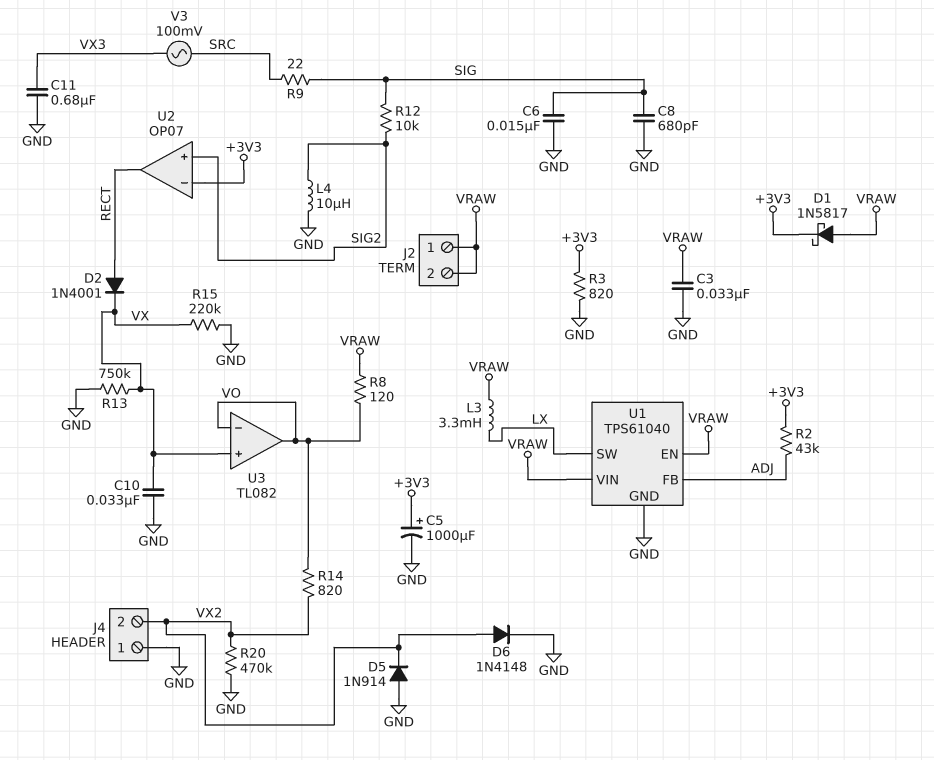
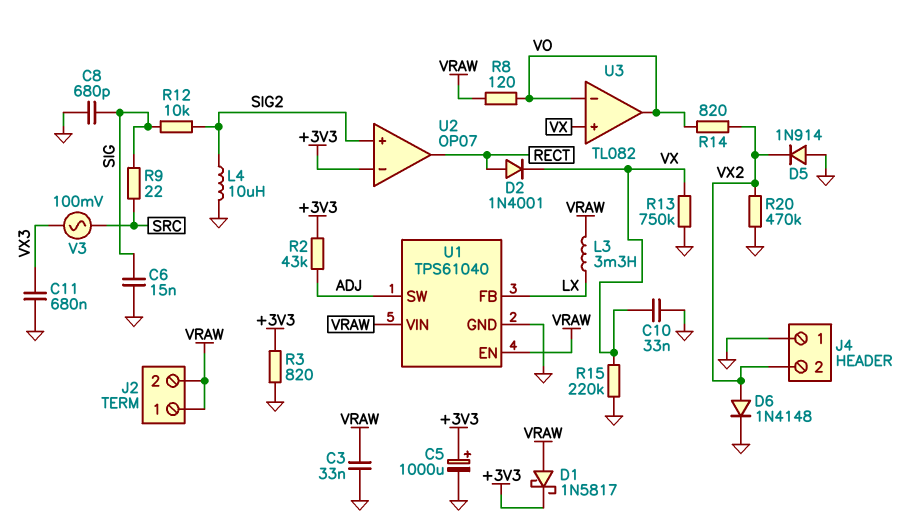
U1 pin FB: ADJ -> LX
U1 pin SW: LX -> ADJ

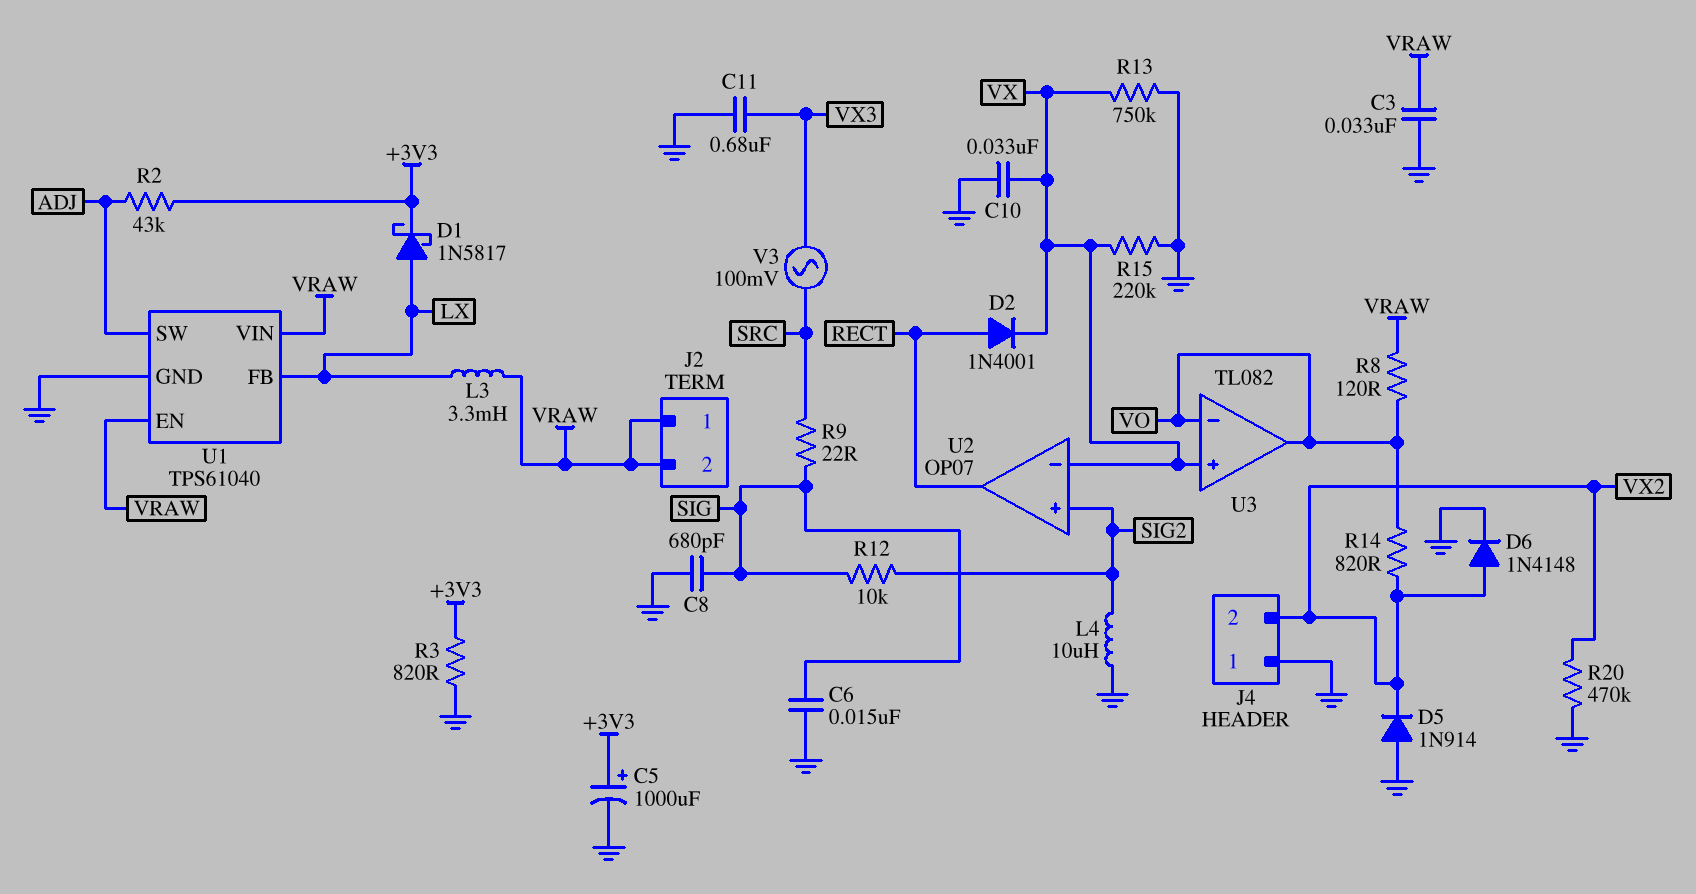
D1: schottky 1N5817 (A VRAW, K +3V3) -> schottky 1N5817 (A LX, K +3V3)
U2 pin in-: +3V3 -> VX

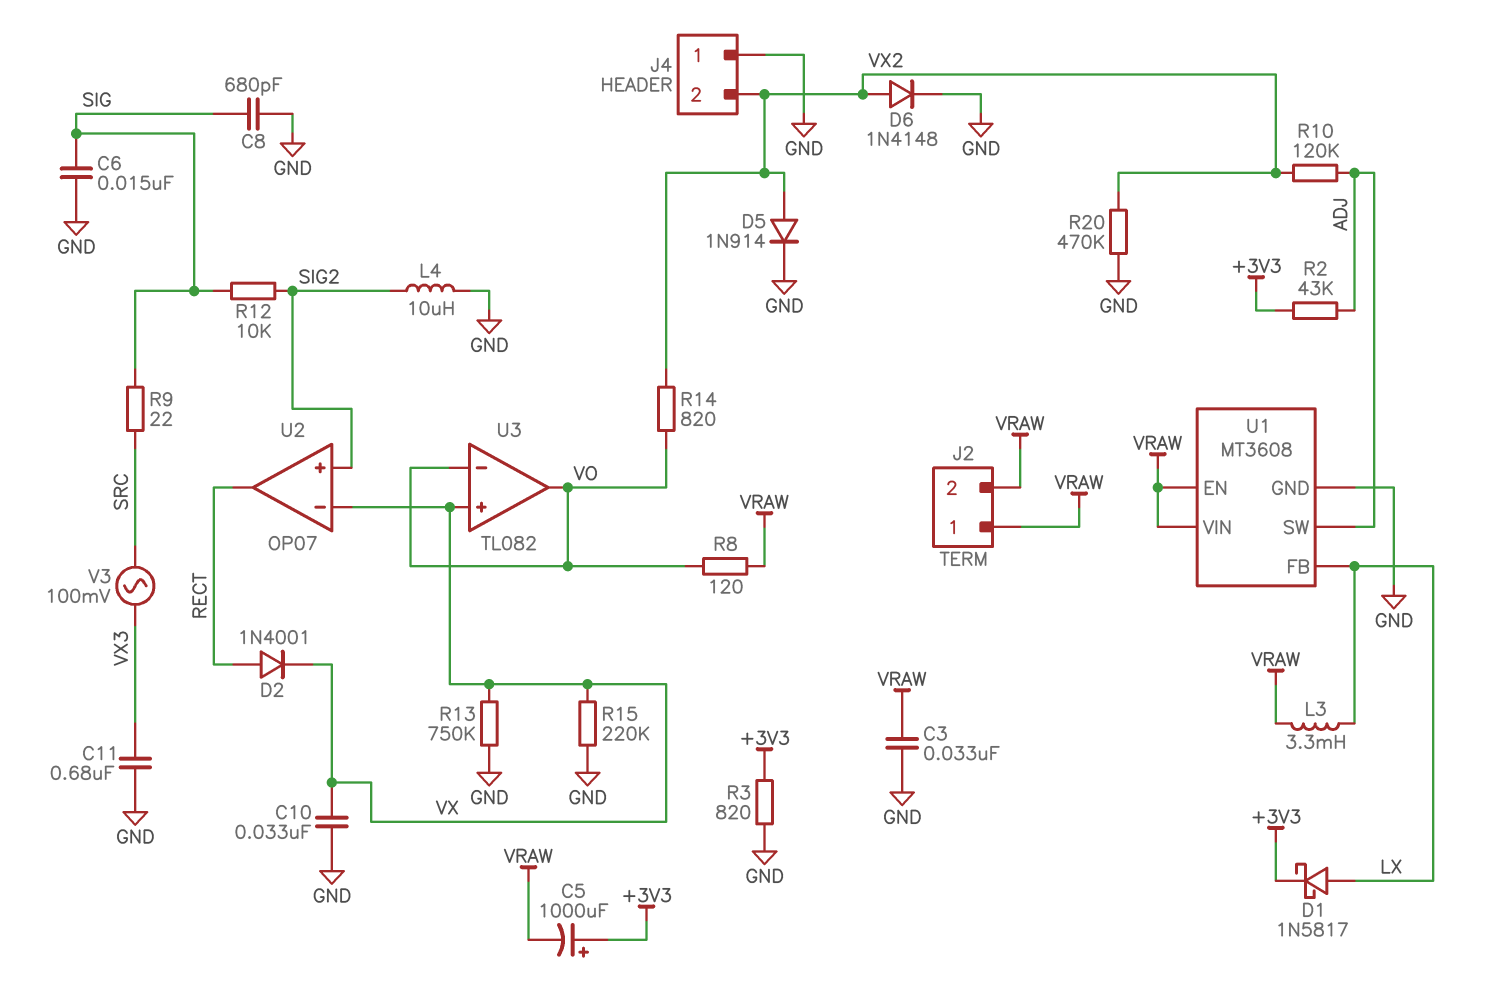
C5: 1000uF (plus +3V3, minus GND) -> 1000uF (plus +3V3, minus VRAW)
D5: diode 1N914 (A GND, K VX2) -> diode 1N914 (A VX2, K GND)
R10: none -> 120k (ADJ, VX2)
U1: TPS61040 -> MT3608

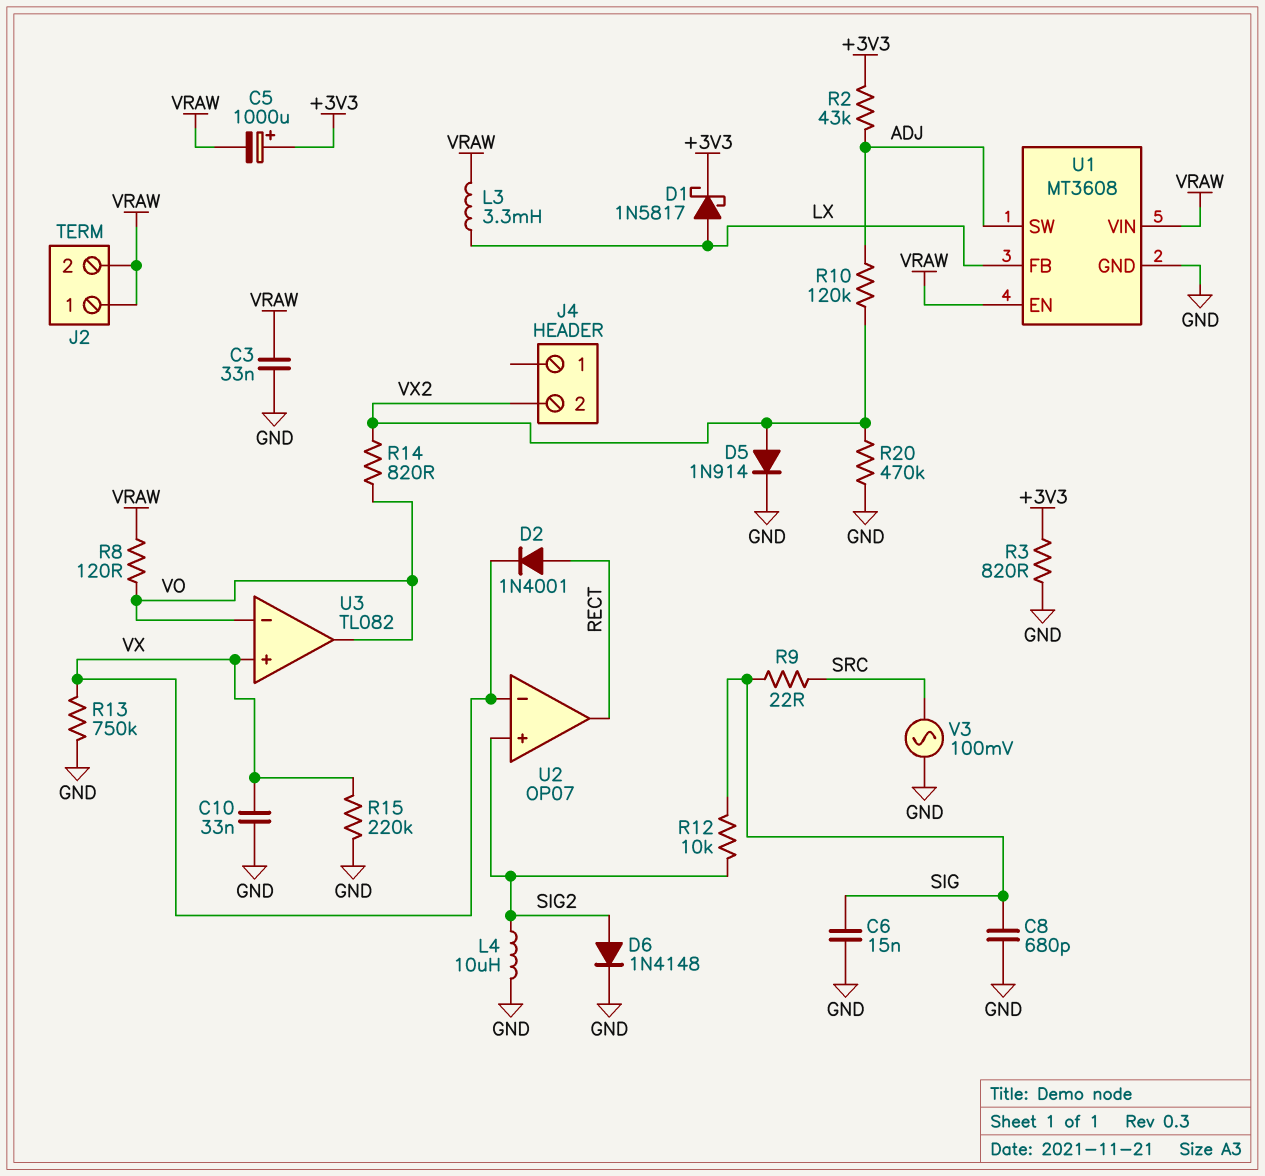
C11: 680nF (GND, VX3) -> none
D6: diode 1N4148 (A VX2, K GND) -> diode 1N4148 (A SIG2, K GND)
J4 pin 1: GND -> none
V3: AC 100mV (SRC, VX3) -> AC 100mV (GND, SRC)

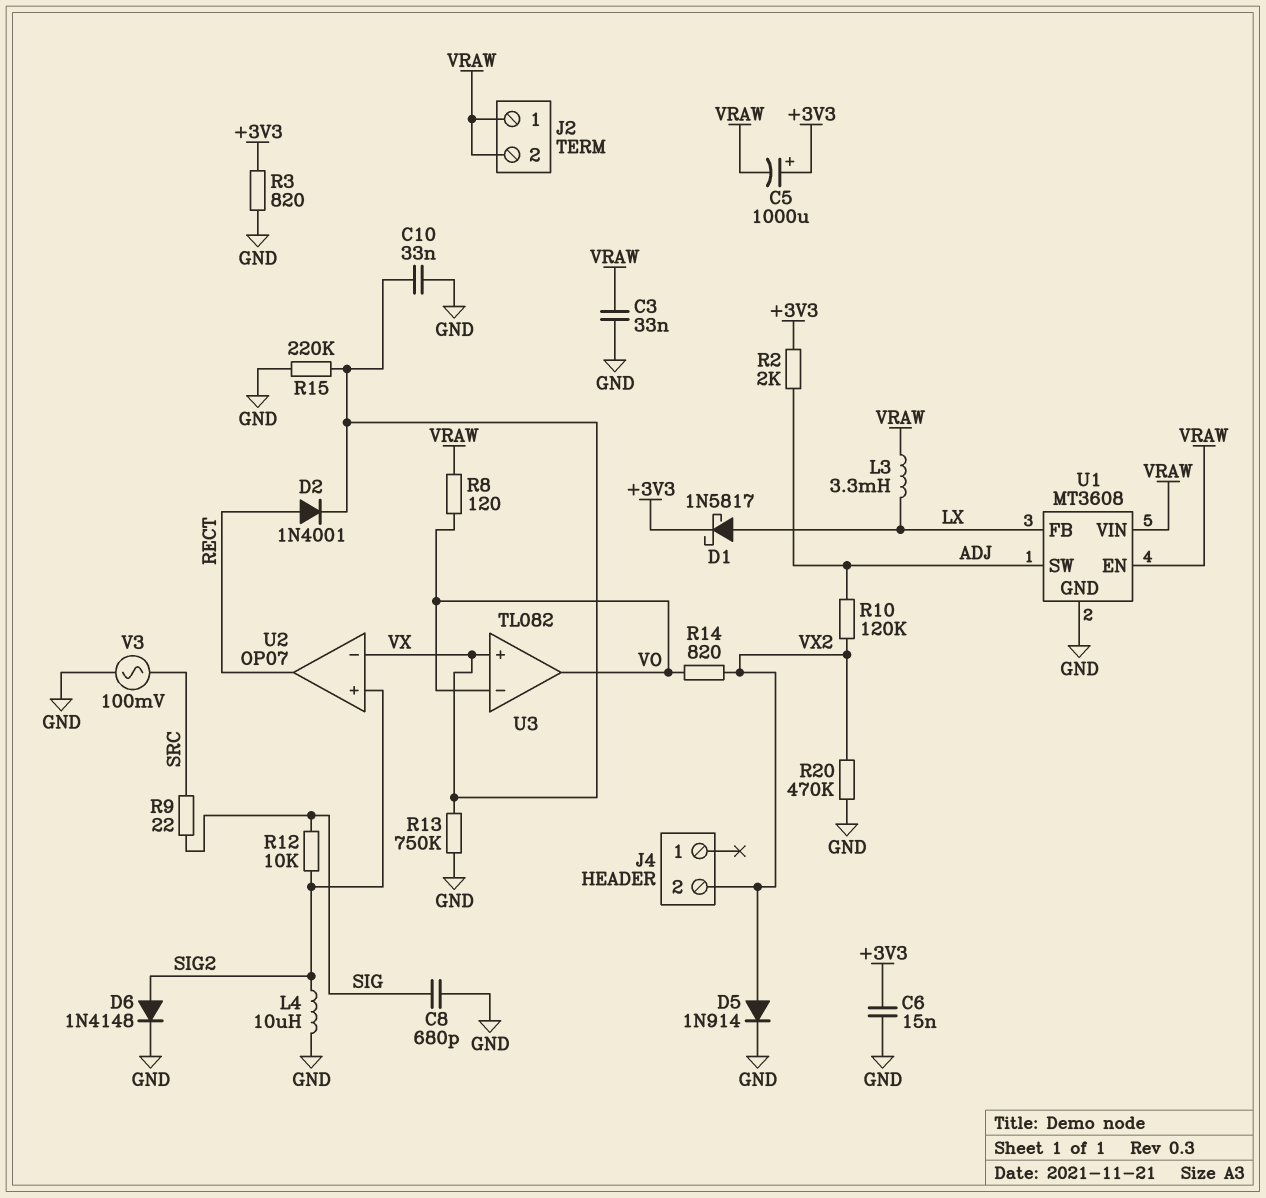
C6: 15nF (GND, SIG) -> 15nF (+3V3, GND)
R2: 43k (+3V3, ADJ) -> 2k (+3V3, ADJ)

